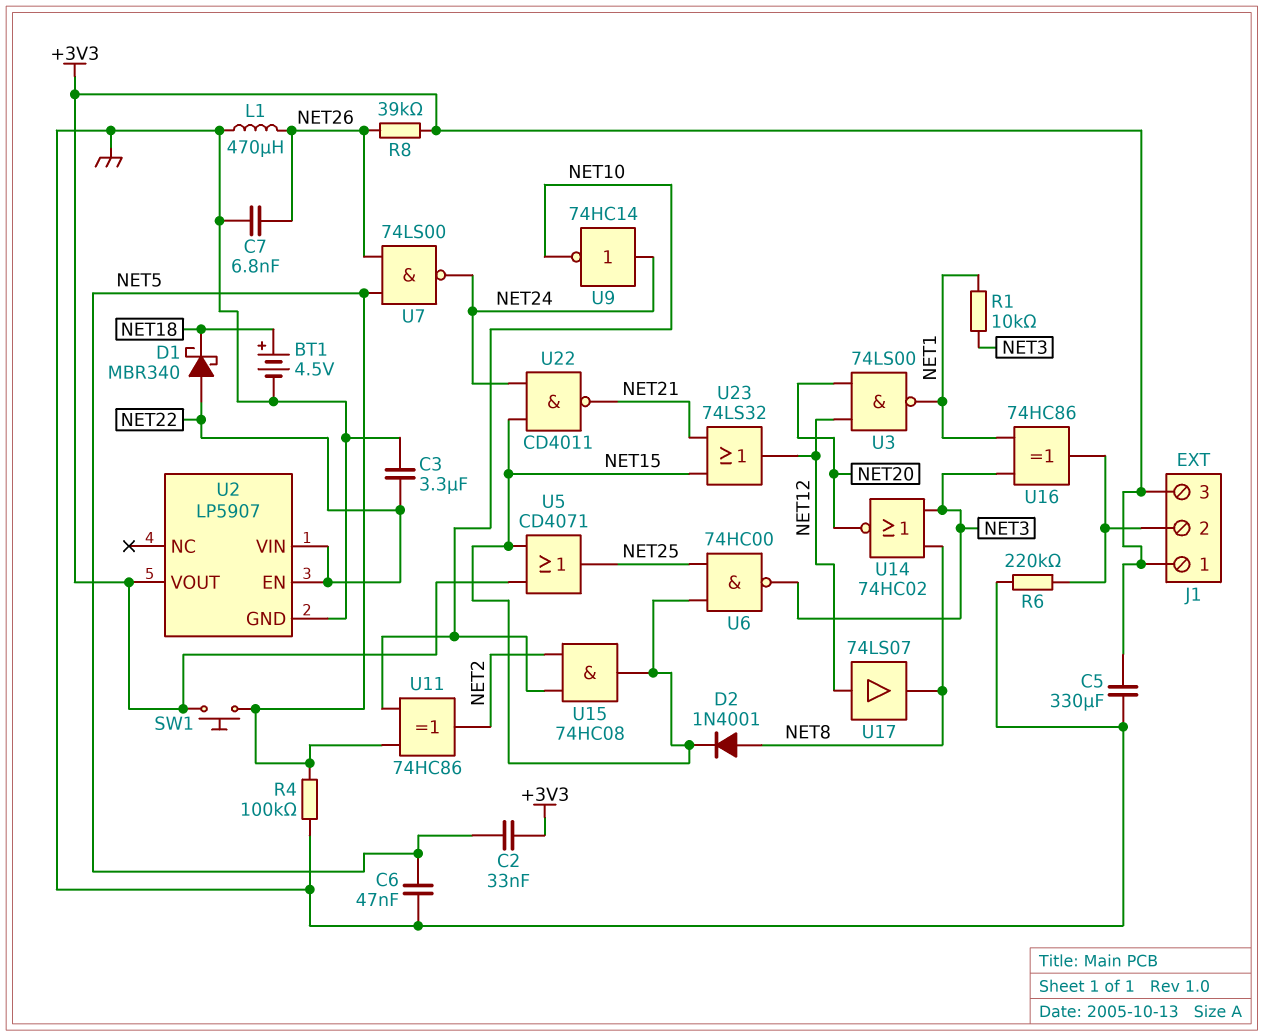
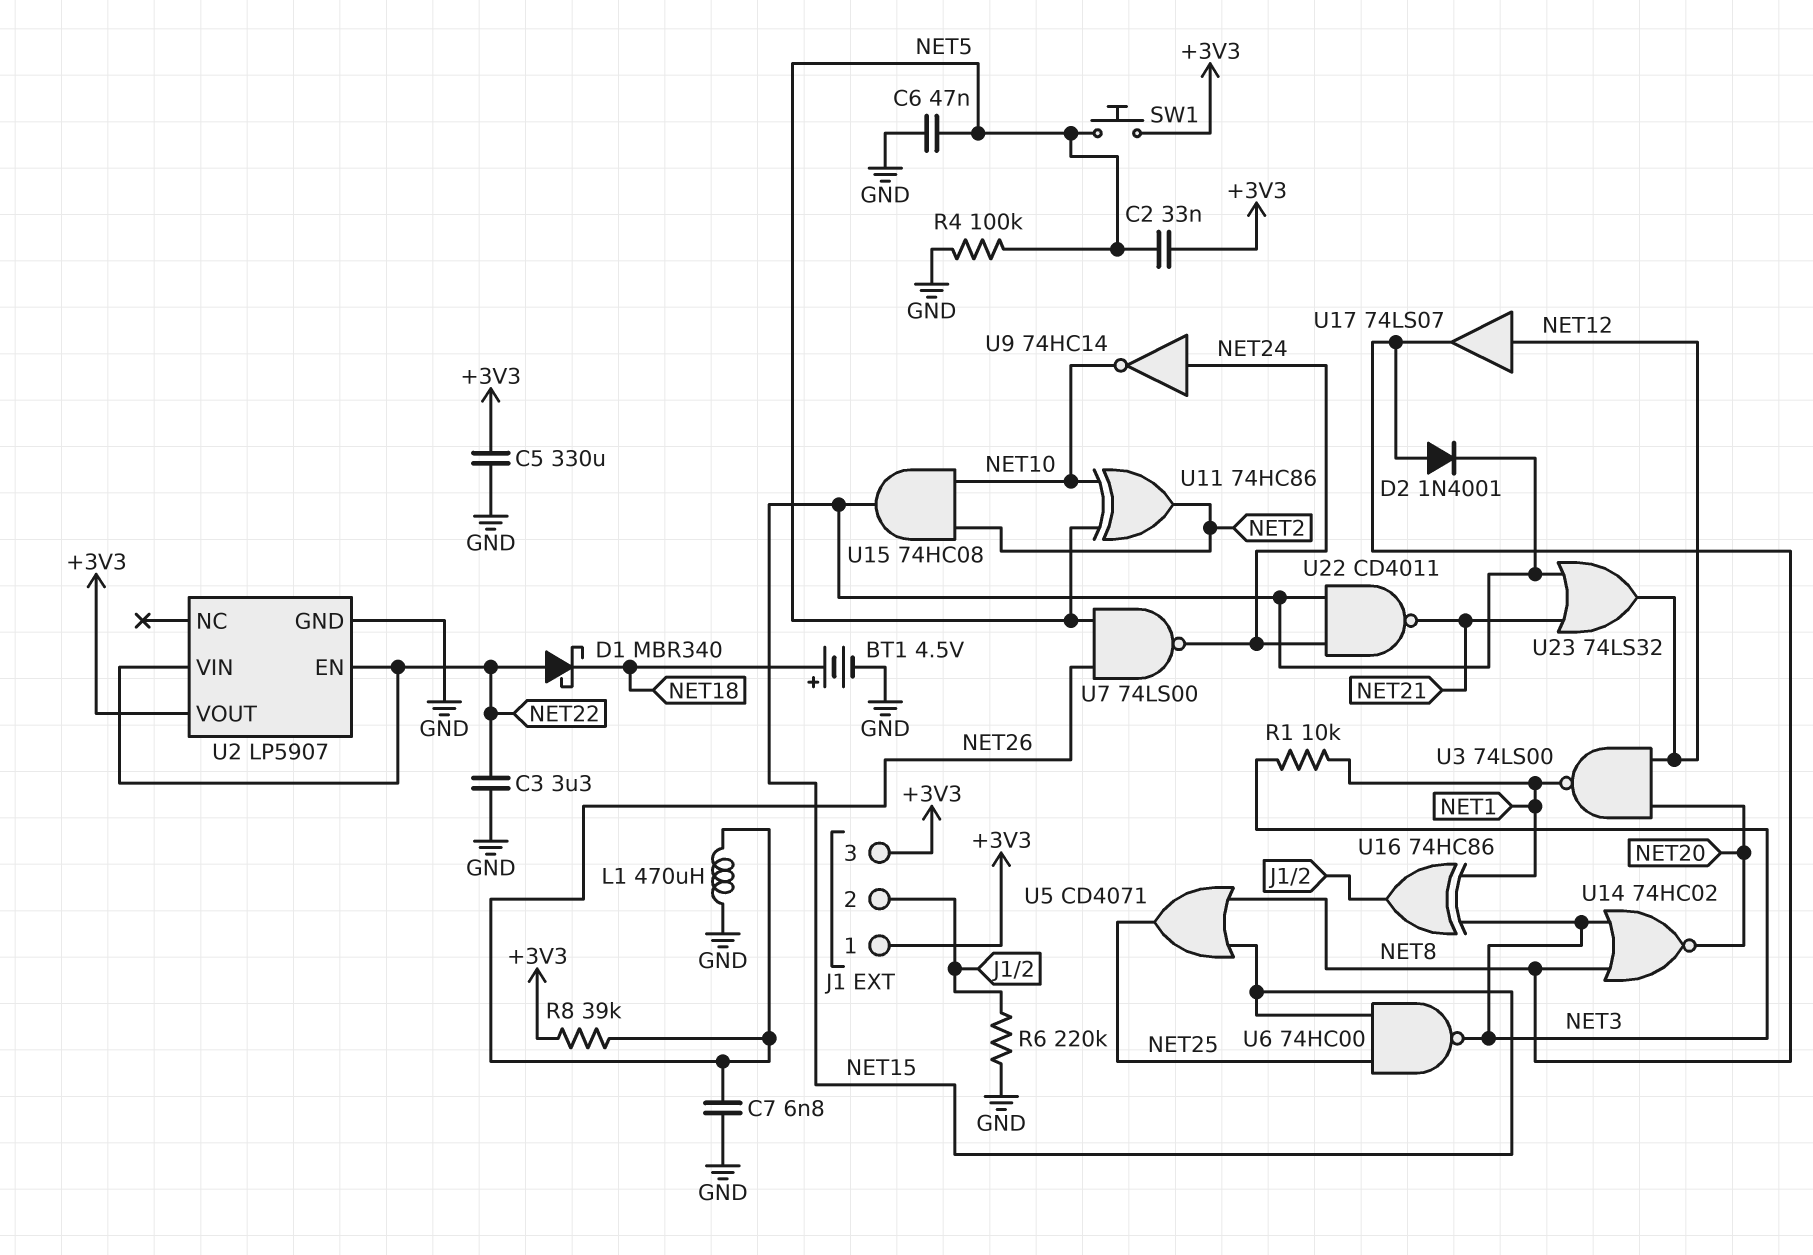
U5: OR CD4071 (in +3V3, in NET15, out NET25) -> OR CD4071 (in NET8, in NET15, out NET25)

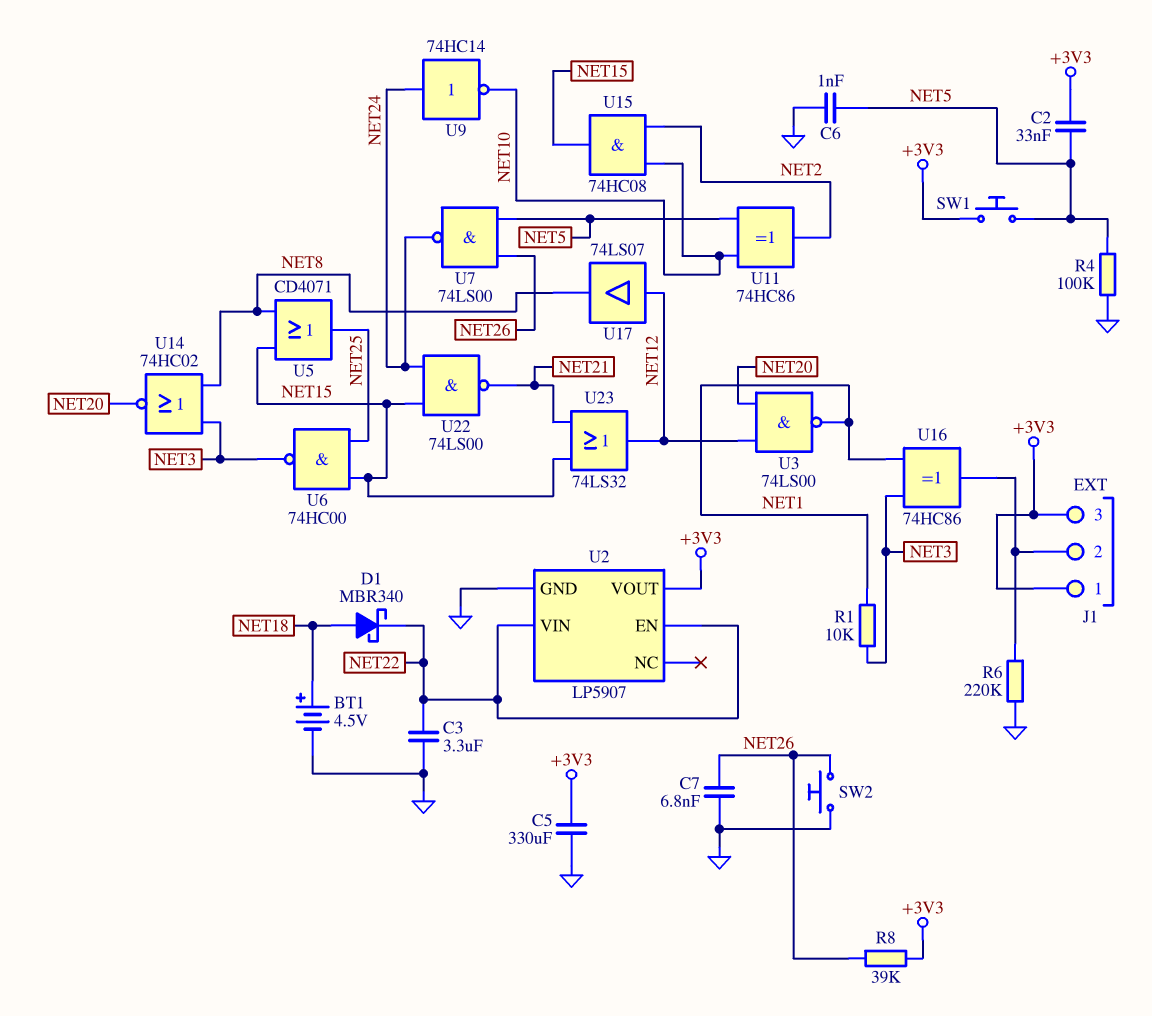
C6: 47nF (GND, NET5) -> 1nF (GND, NET5)
D1: schottky MBR340 (A NET22, K NET18) -> schottky MBR340 (A NET18, K NET22)
D2: diode 1N4001 (A NET8, K NET15) -> none
L1: 470uH (GND, NET26) -> none
SW2: none -> button (GND, NET26)
U22: NAND CD4011 (in NET15, in NET24, out NET21) -> NAND 74LS00 (in NET15, in NET24, out NET21)

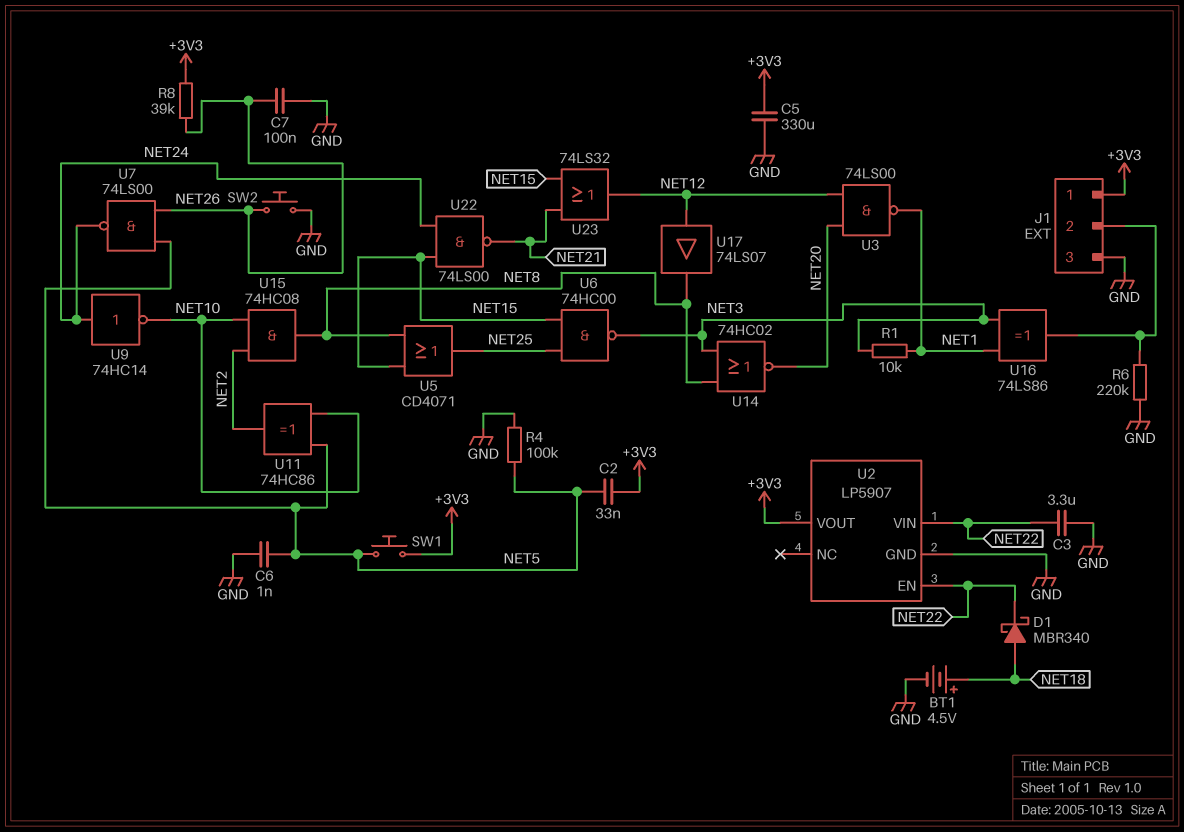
C7: 6.8nF (GND, NET26) -> 100nF (GND, NET26)
J1 pin 3: +3V3 -> GND
U15: AND 74HC08 (in NET2, in NET10, out NET15) -> AND 74HC08 (in NET2, in NET10, out NET8)
U16: XOR 74HC86 (in NET1, in NET3, out J1/2) -> XOR 74LS86 (in NET1, in NET3, out J1/2)

